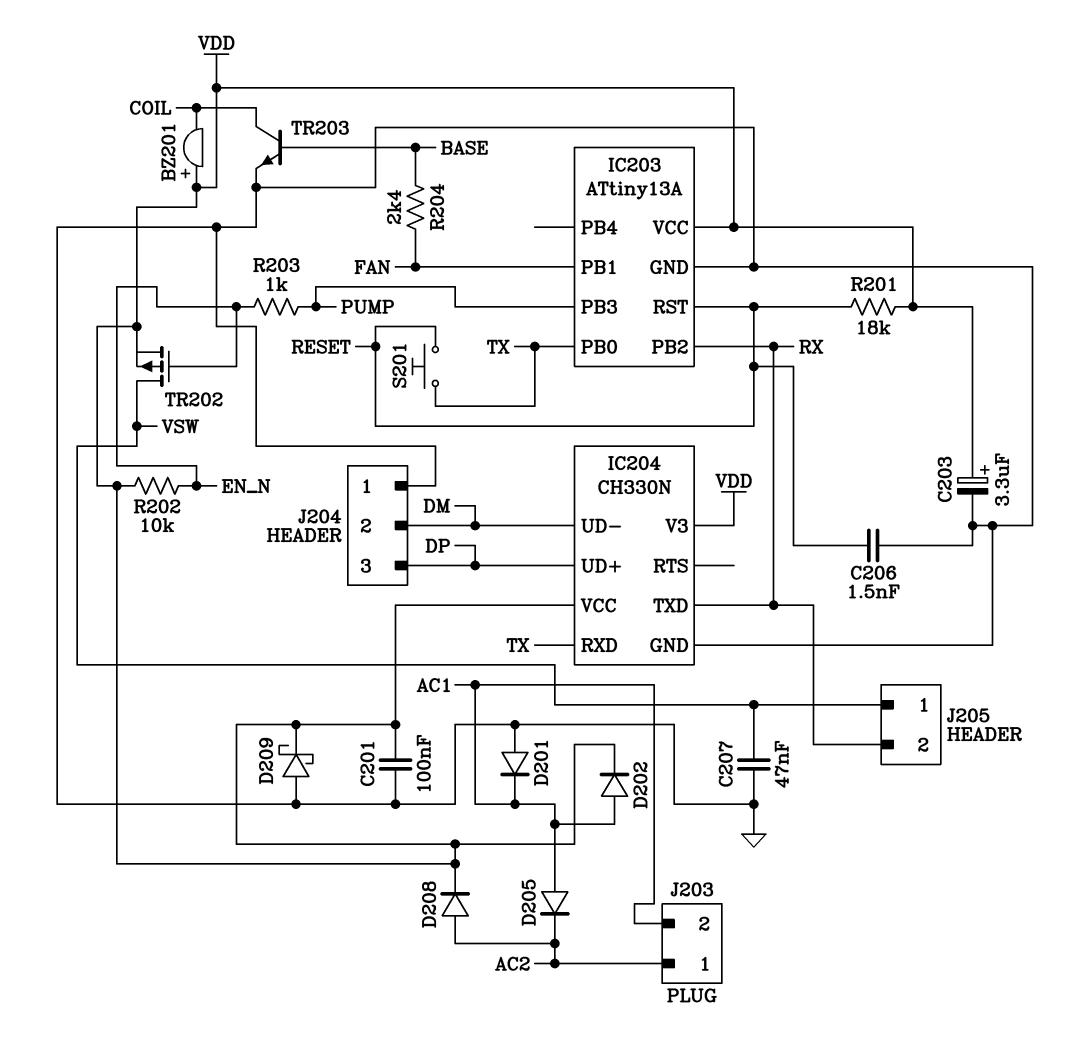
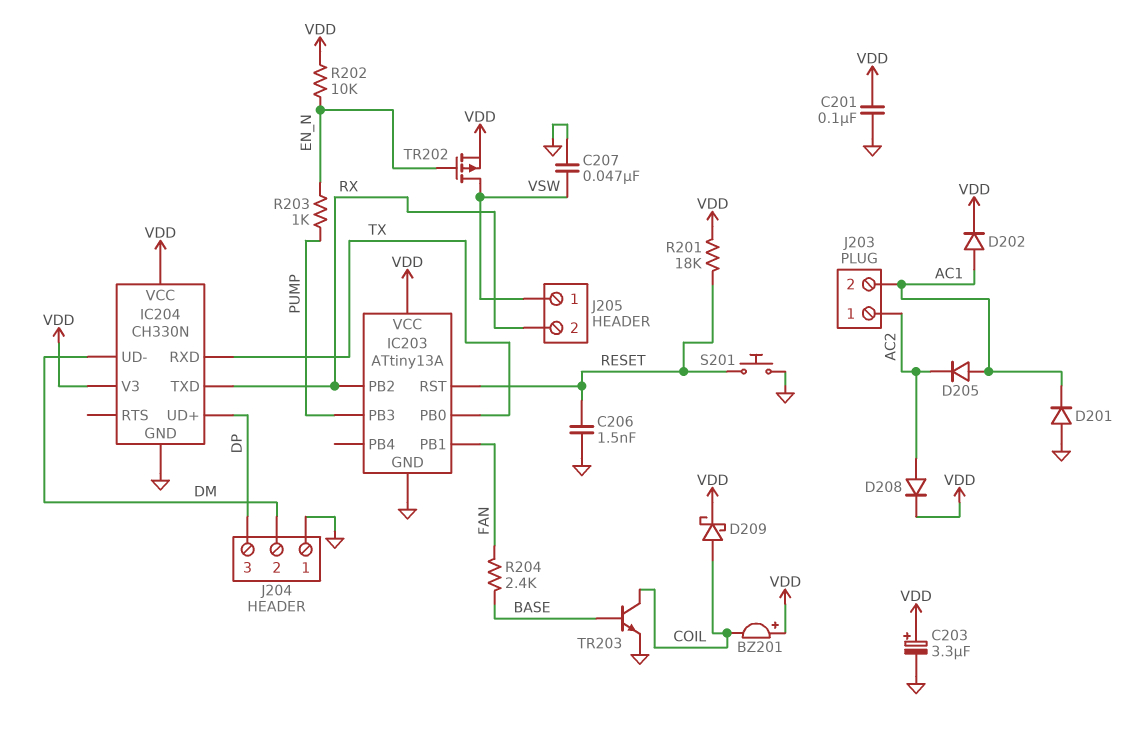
D209: schottky (A GND, K VDD) -> schottky (A COIL, K VDD)
S201: button (RESET, TX) -> button (GND, RESET)

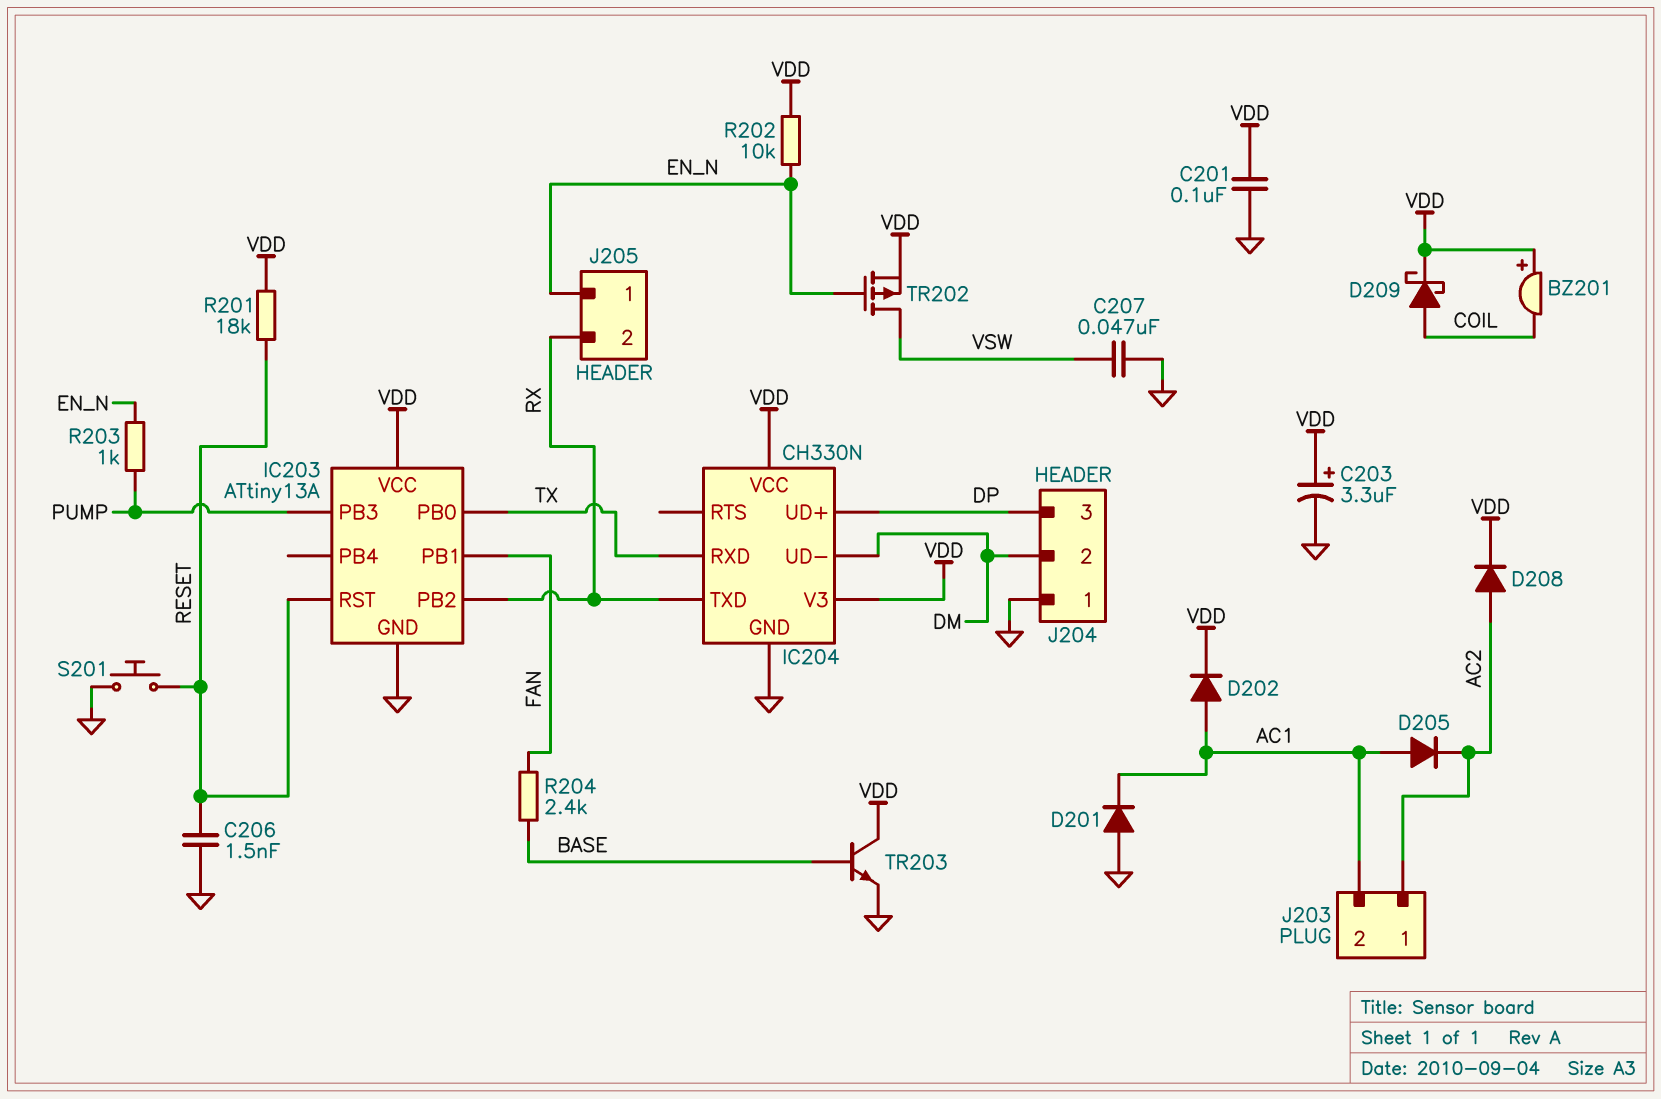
J205 pin 1: VSW -> EN_N
TR203: NPN (B BASE, C COIL, E GND) -> NPN (B BASE, C VDD, E GND)

